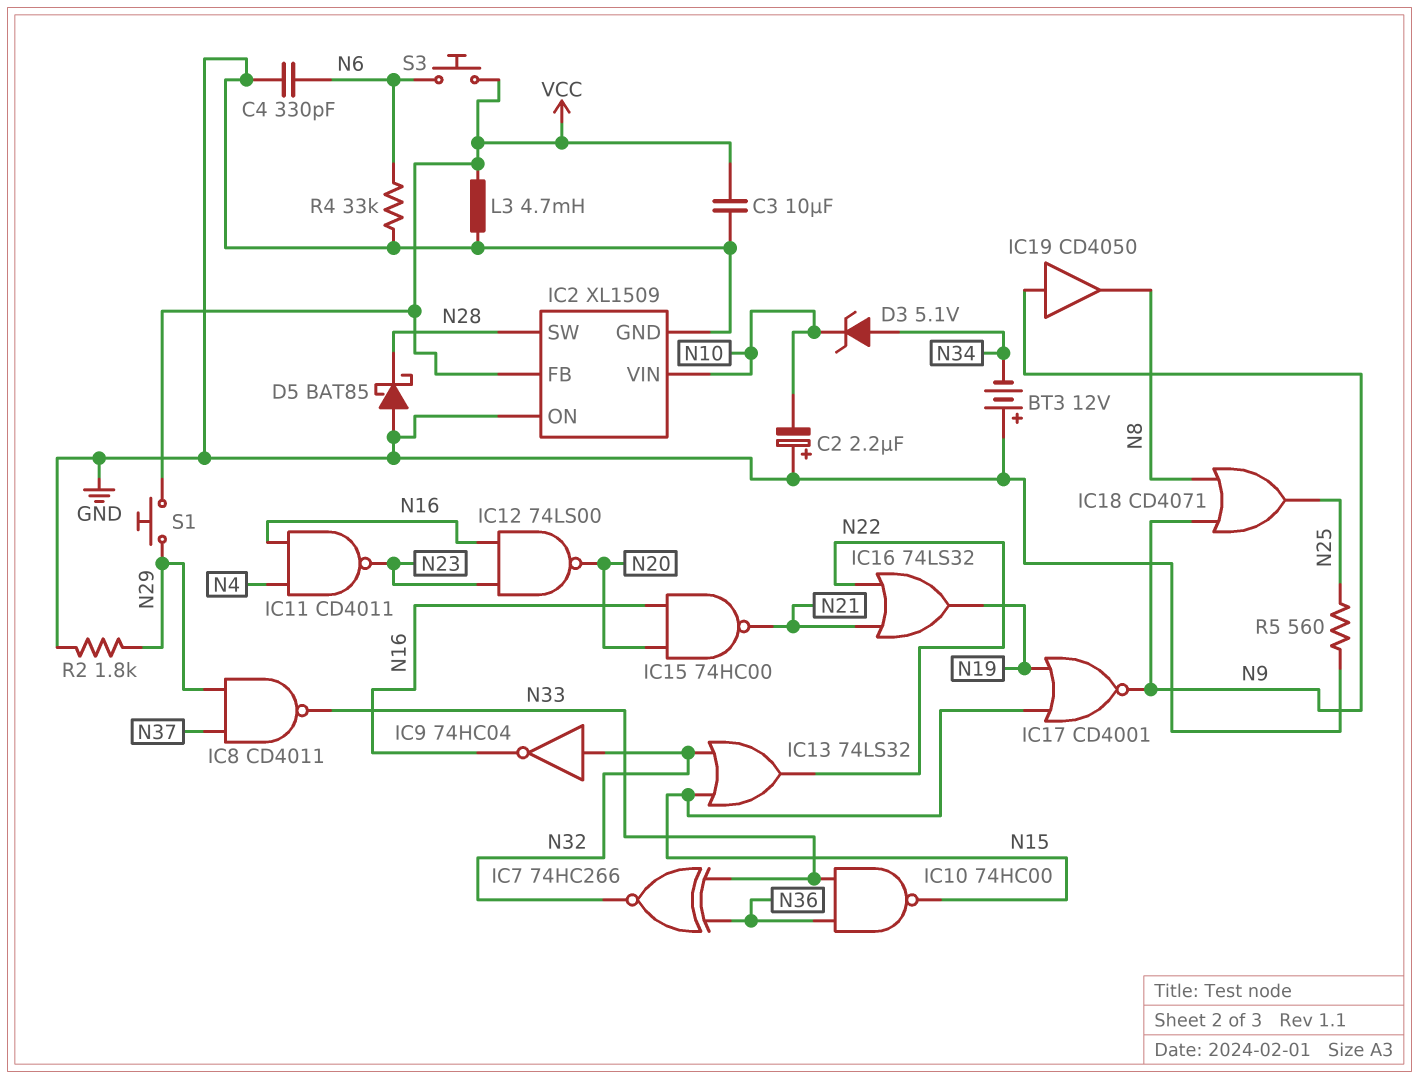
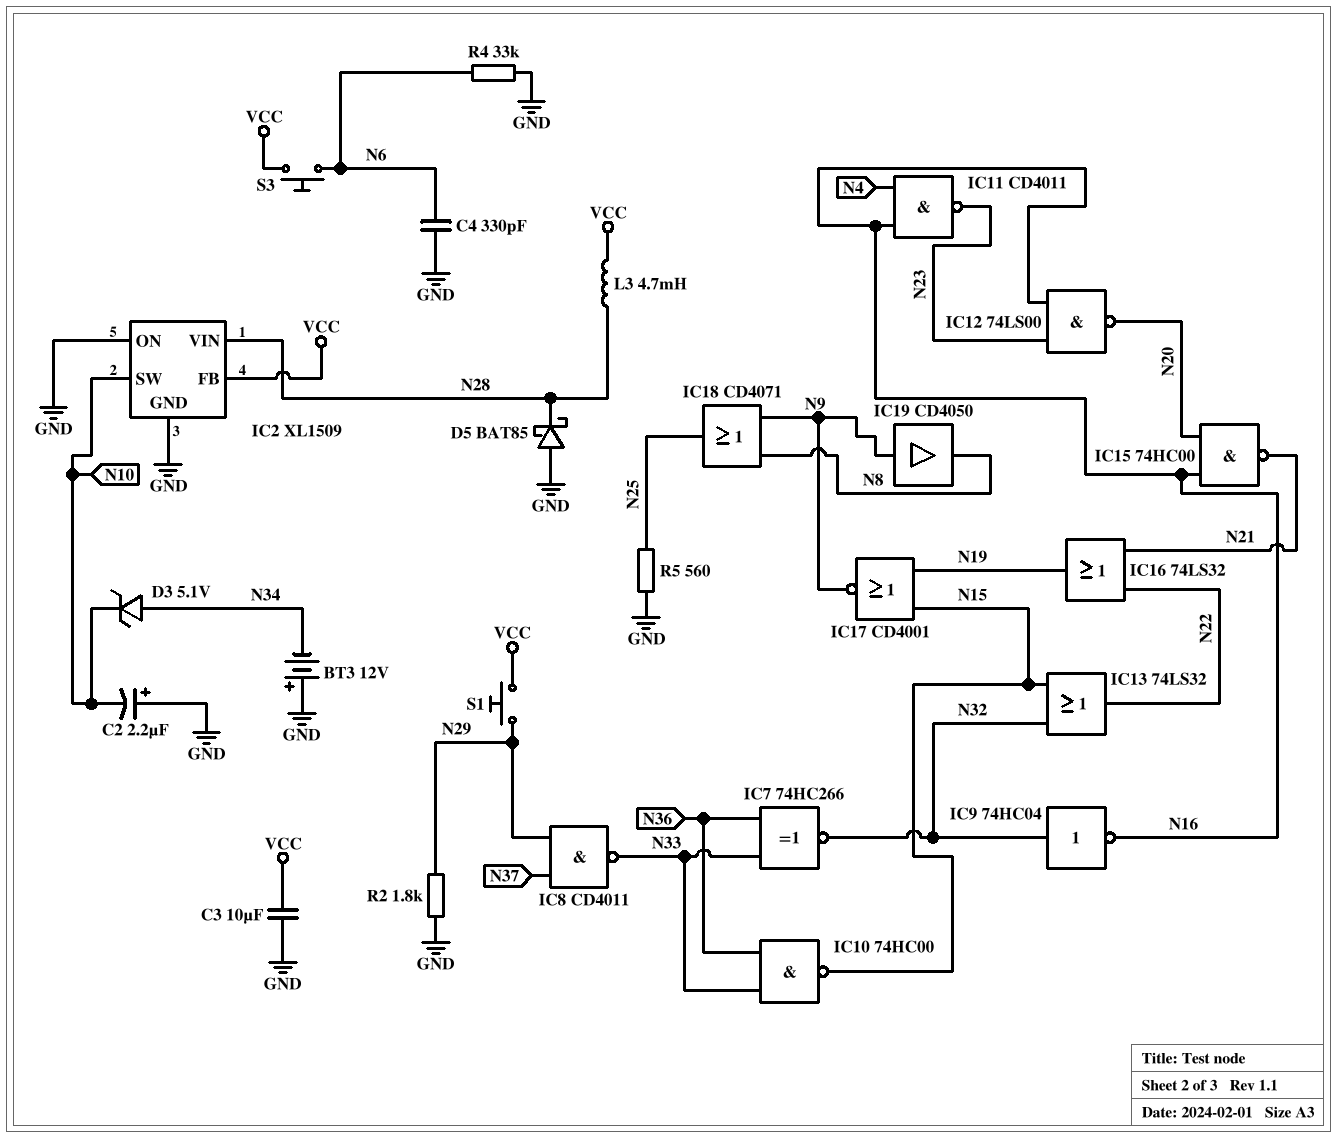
IC2 pin SW: N28 -> N10
IC2 pin VIN: N10 -> N28
L3: 4.7mH (GND, VCC) -> 4.7mH (N28, VCC)

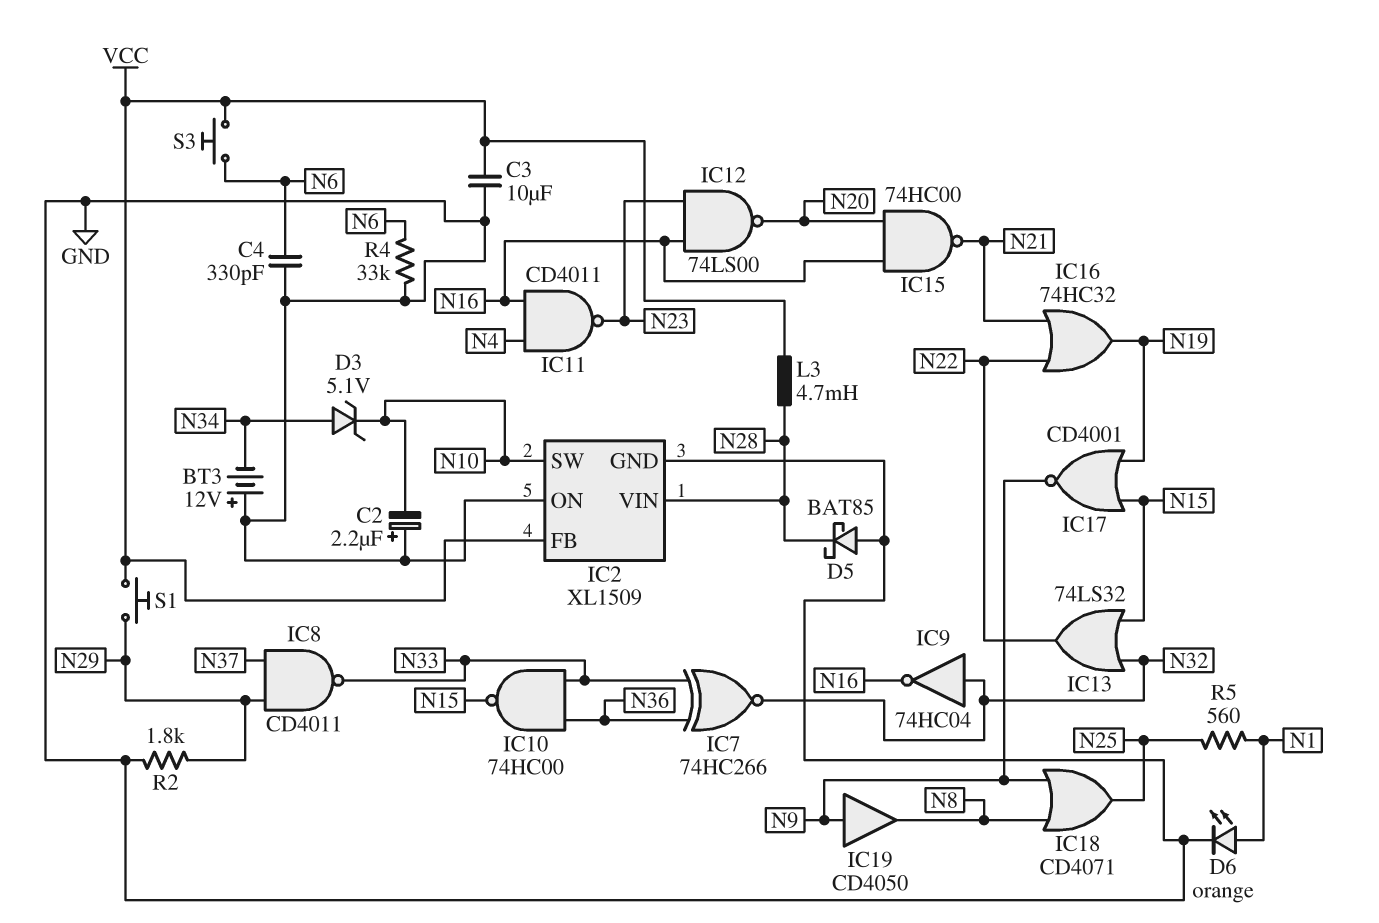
D6: none -> LED orange (A N1, K GND)
IC16: OR 74LS32 (in N21, in N22, out N19) -> OR 74HC32 (in N21, in N22, out N19)
R5: 560 (GND, N25) -> 560 (N1, N25)

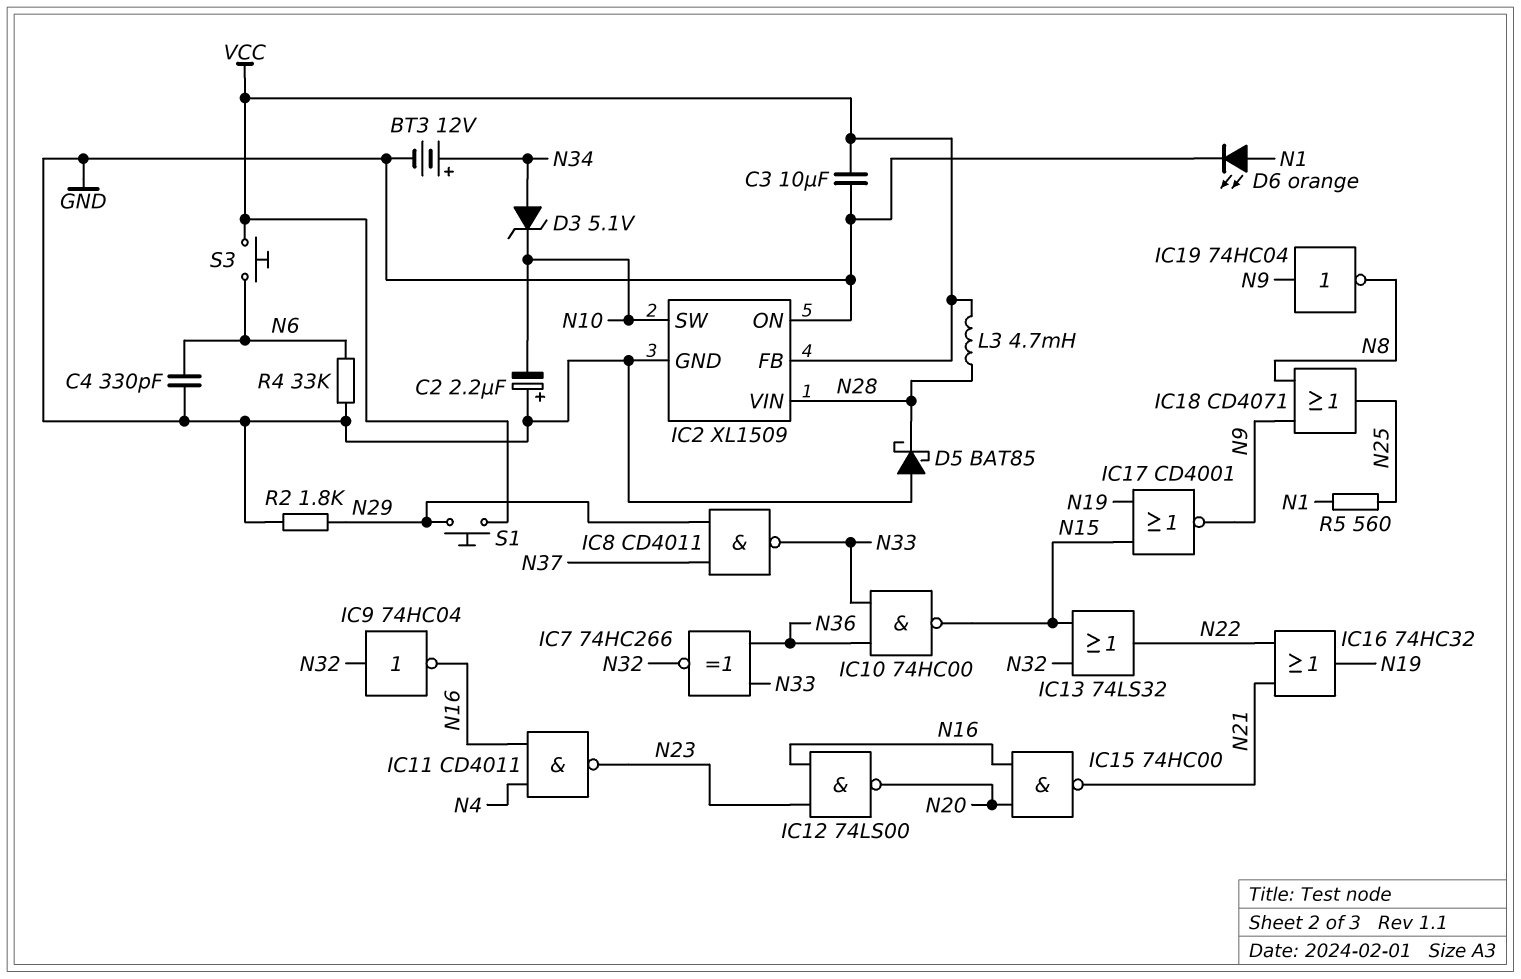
BT3: 12V (plus GND, minus N34) -> 12V (plus N34, minus GND)
IC19: buffer CD4050 (in N9, out N8) -> NOT 74HC04 (in N9, out N8)

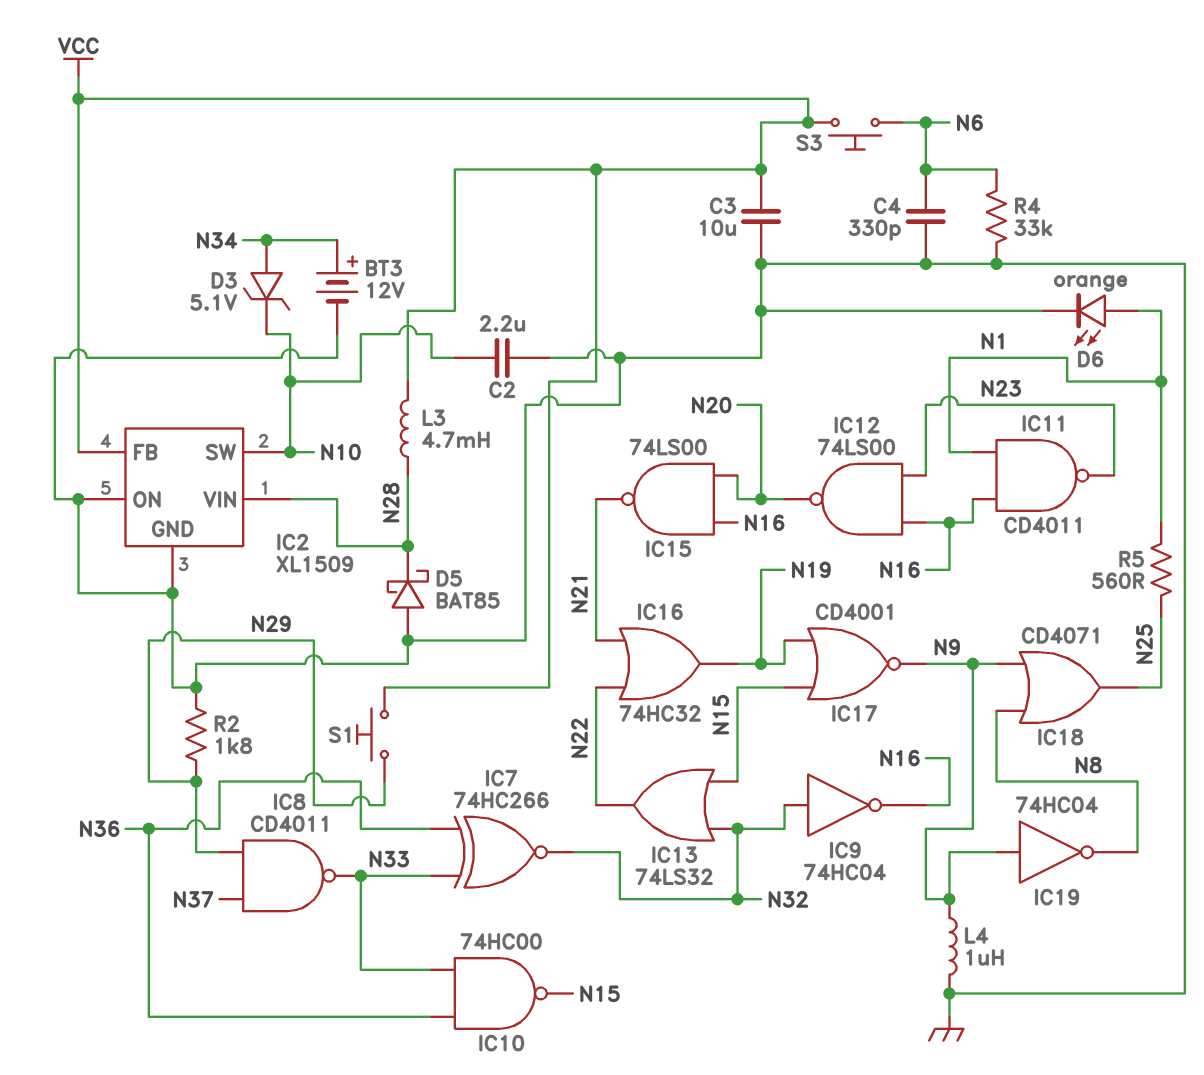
C2: 2.2uF (plus GND, minus N10) -> 2.2uF (GND, N10)
IC11: NAND CD4011 (in N4, in N16, out N23) -> NAND CD4011 (in N1, in N16, out N23)
IC15: NAND 74HC00 (in N16, in N20, out N21) -> NAND 74LS00 (in N16, in N20, out N21)
L4: none -> 1uH (GND, N9)

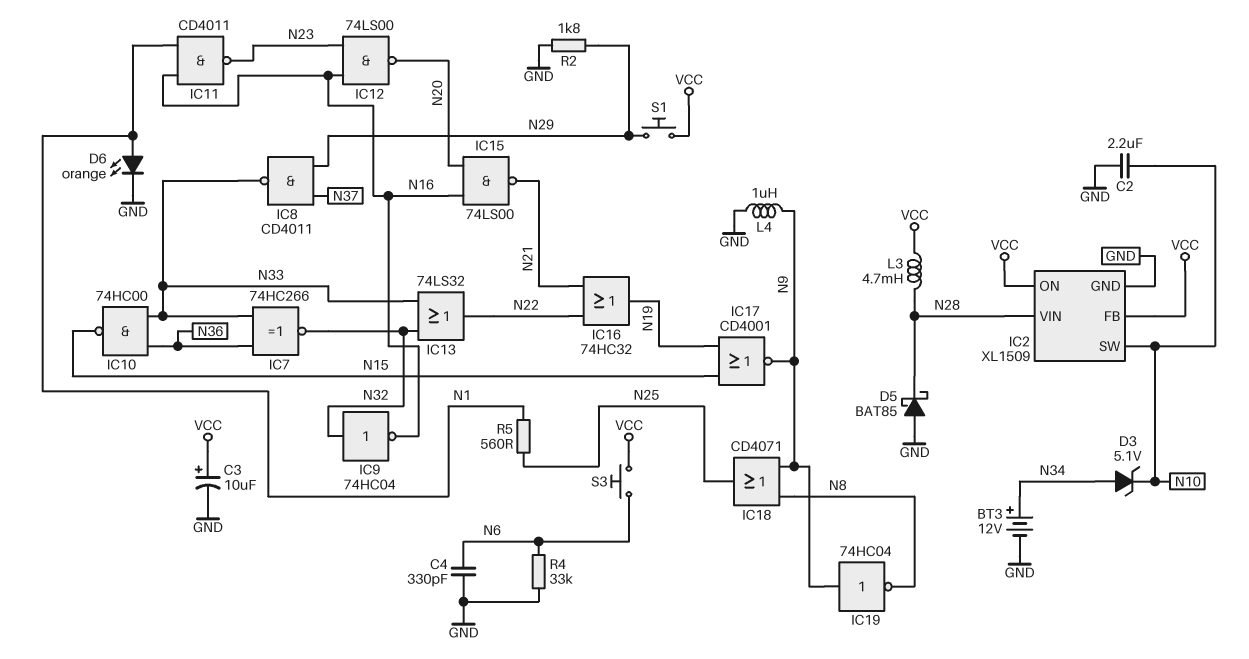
C3: 10uF (GND, VCC) -> 10uF (plus VCC, minus GND)
IC2 pin ON: GND -> VCC
IC13: OR 74LS32 (in N15, in N32, out N22) -> OR 74LS32 (in N32, in N33, out N22)

